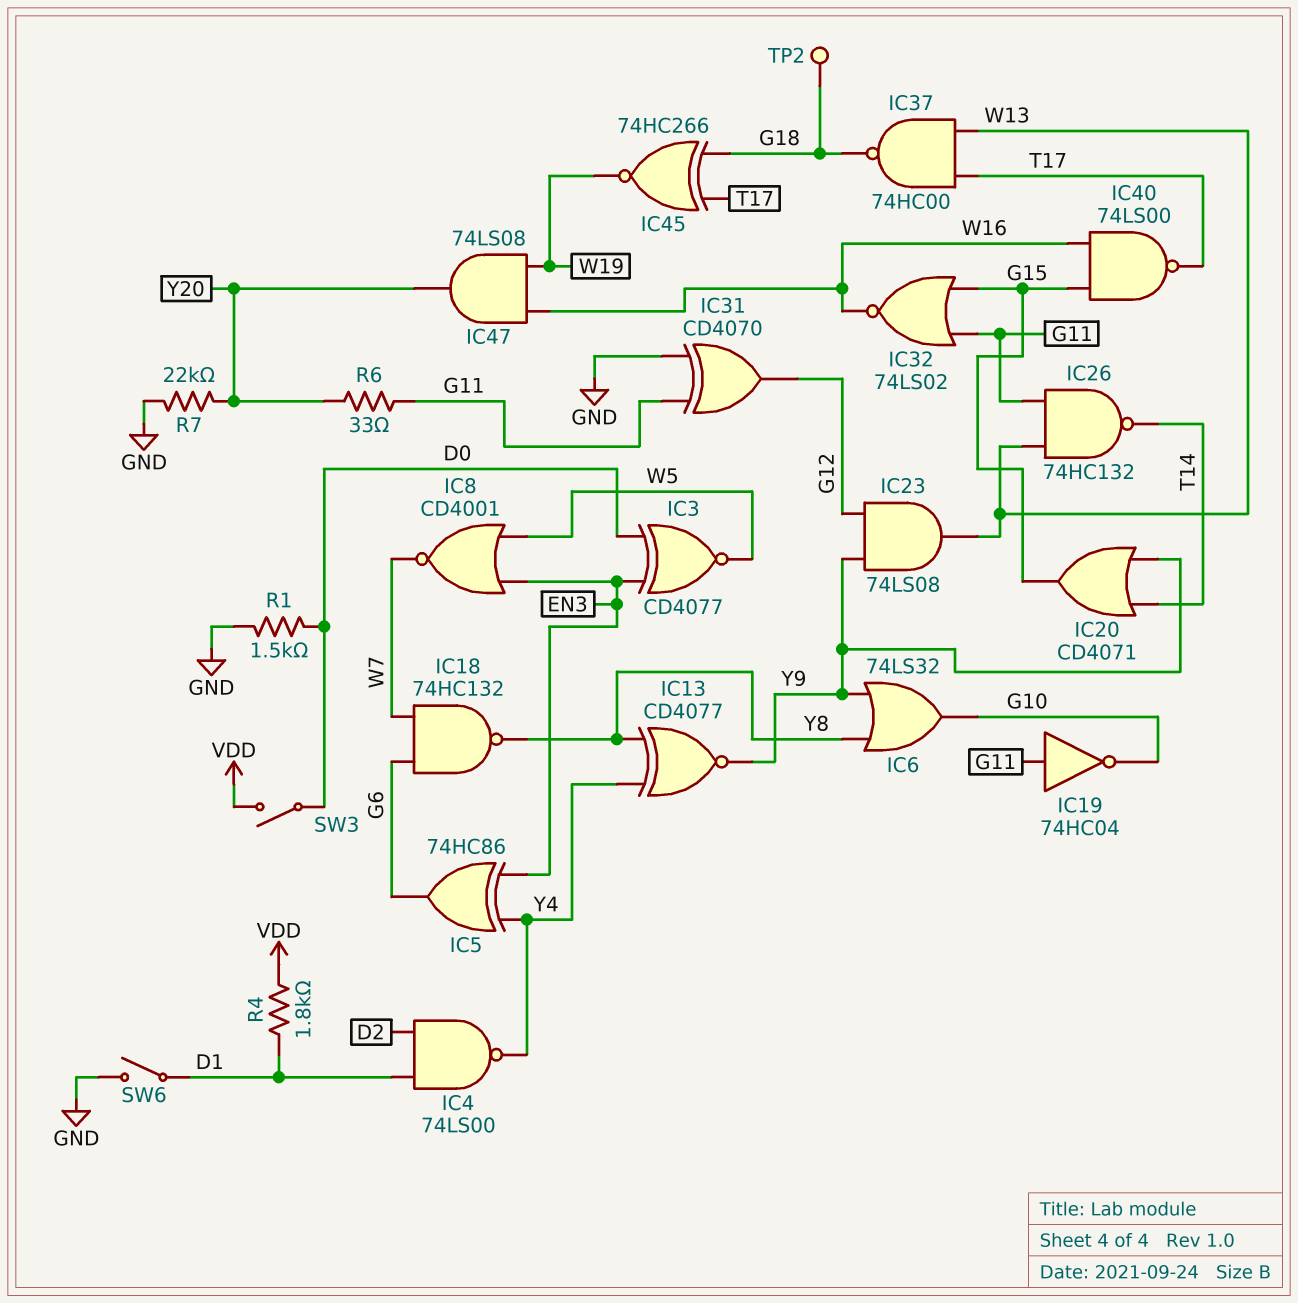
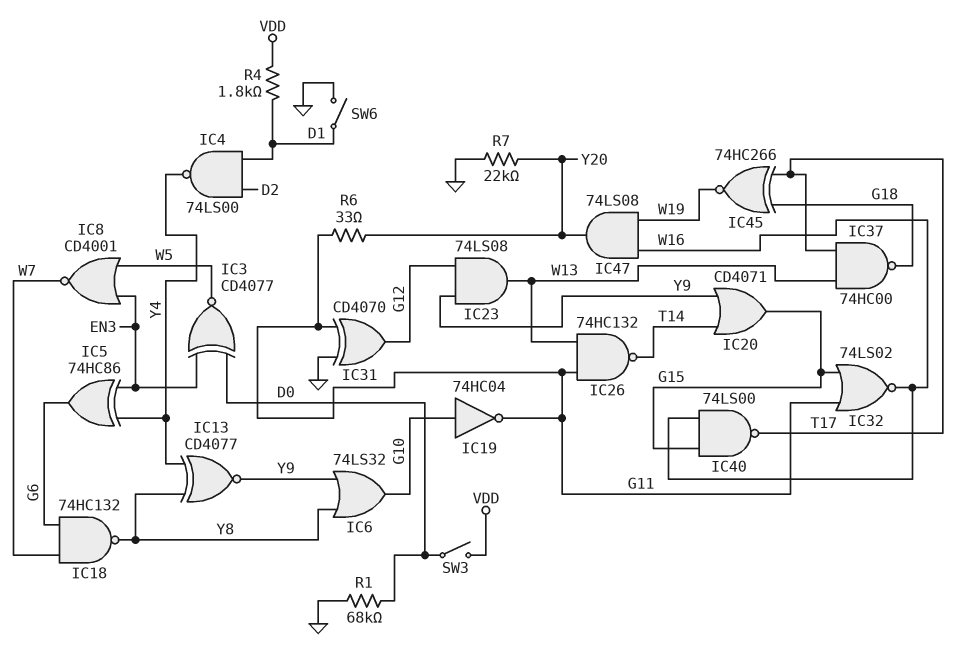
IC19: NOT 74HC04 (in G11, out G10) -> NOT 74HC04 (in G10, out G11)
R1: 1.5k (D0, GND) -> 68k (D0, GND)
TP2: test point (G18) -> none

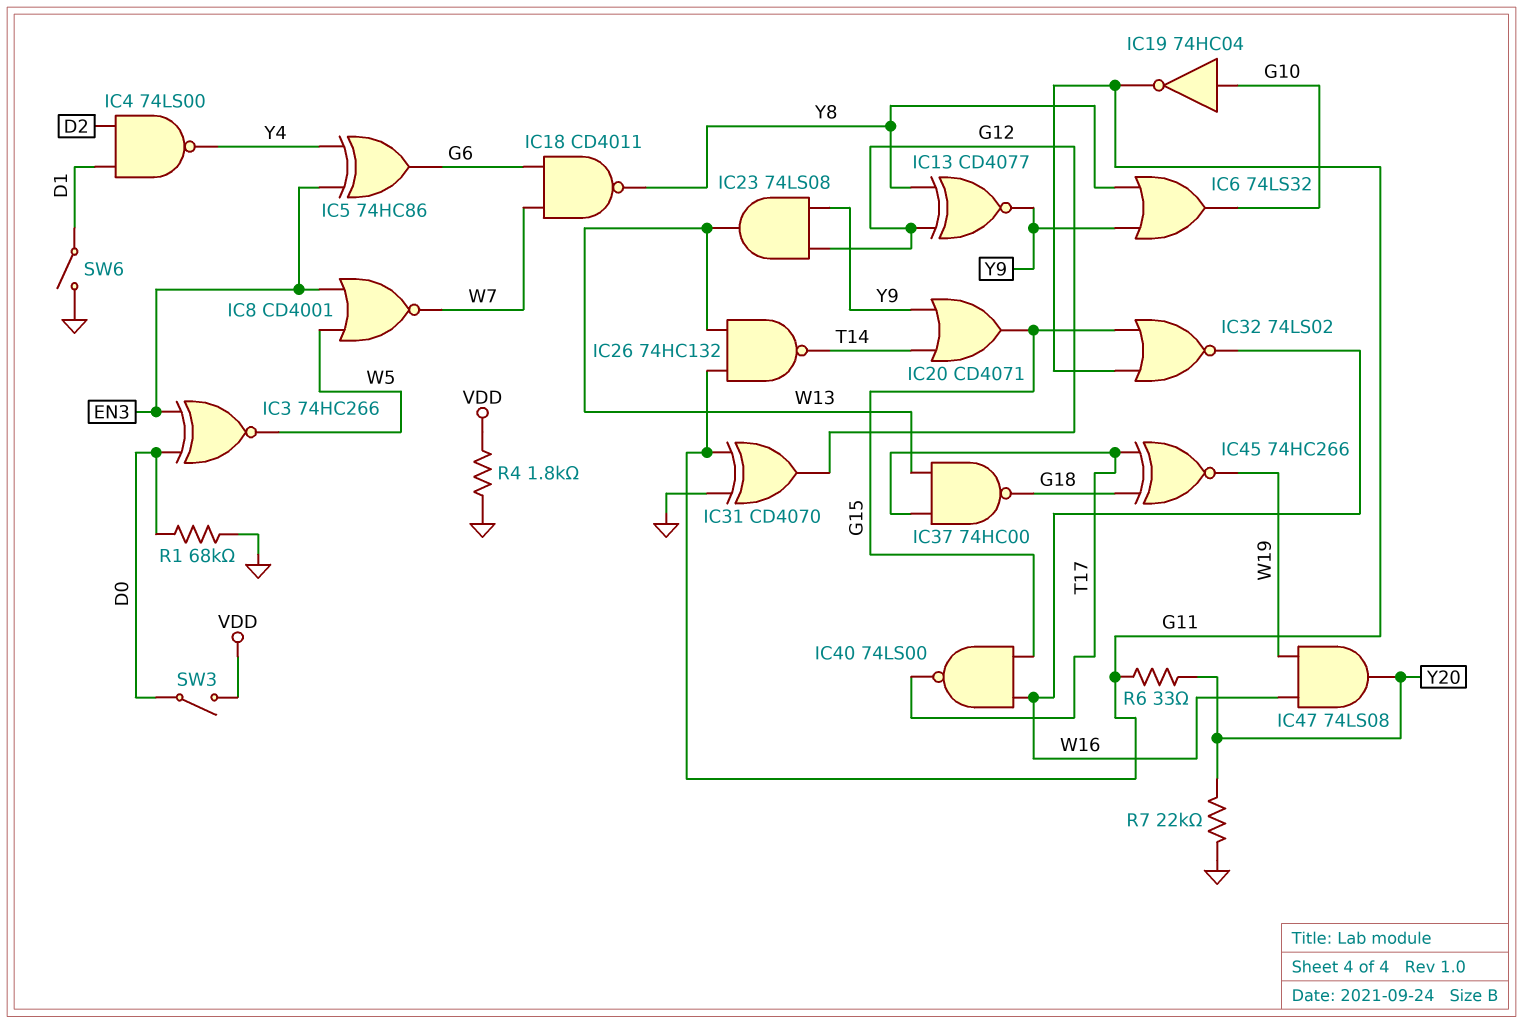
IC3: XNOR CD4077 (in D0, in EN3, out W5) -> XNOR 74HC266 (in D0, in EN3, out W5)
IC13: XNOR CD4077 (in Y4, in Y8, out Y9) -> XNOR CD4077 (in G12, in Y8, out Y9)
IC18: NAND 74HC132 (in G6, in W7, out Y8) -> NAND CD4011 (in G6, in W7, out Y8)
R4: 1.8k (D1, VDD) -> 1.8k (GND, VDD)

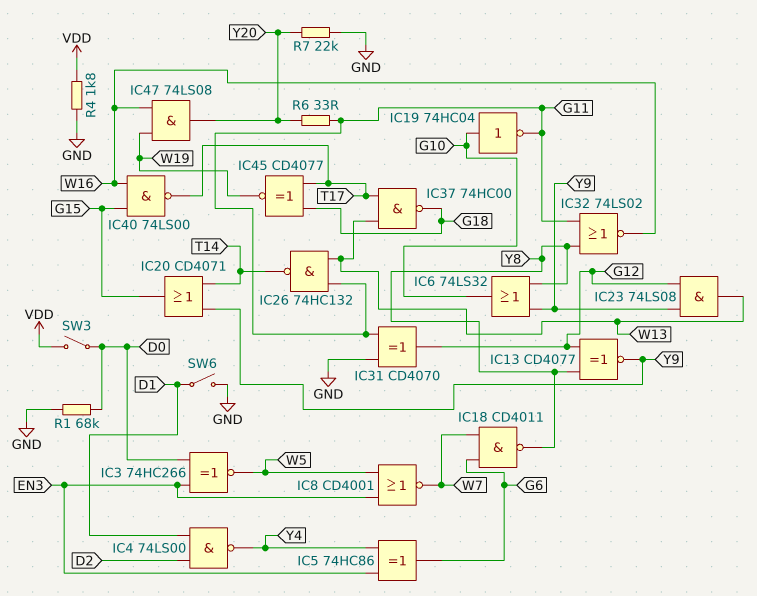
IC32: NOR 74LS02 (in G11, in G15, out W16) -> NOR 74LS02 (in G11, in Y8, out W16)
IC45: XNOR 74HC266 (in G18, in T17, out W19) -> XNOR CD4077 (in G18, in T17, out W19)

